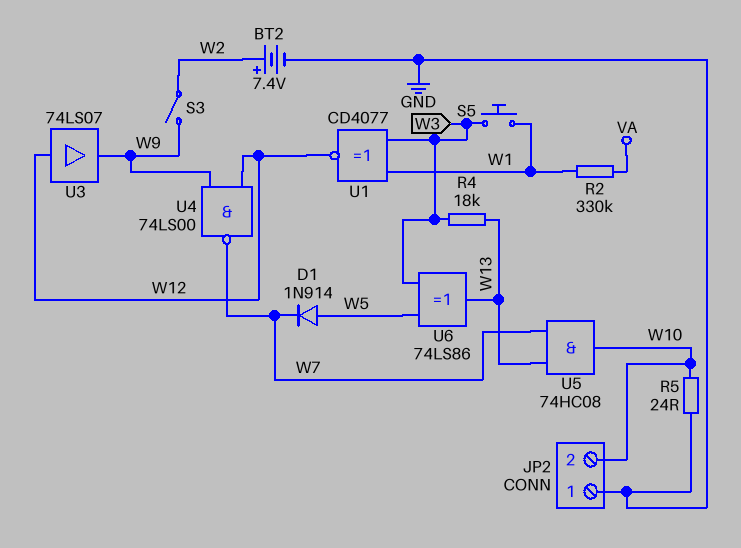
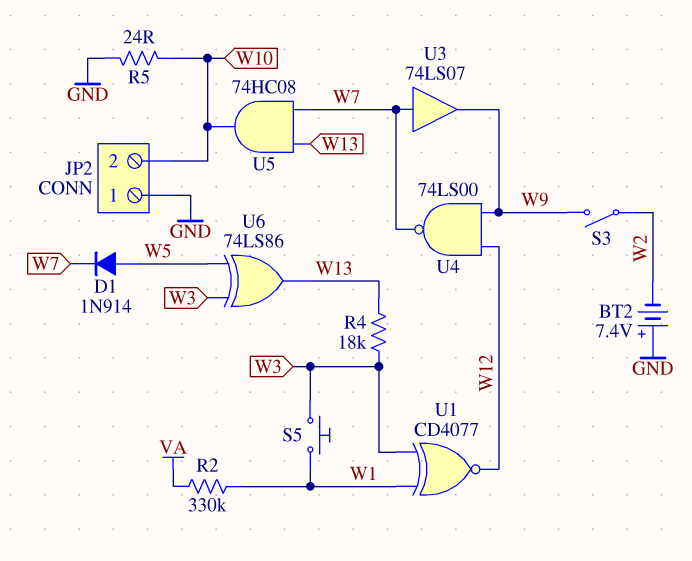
BT2: 7.4V (plus W2, minus GND) -> 7.4V (plus GND, minus W2)
U3: buffer 74LS07 (in W12, out W9) -> buffer 74LS07 (in W7, out W9)

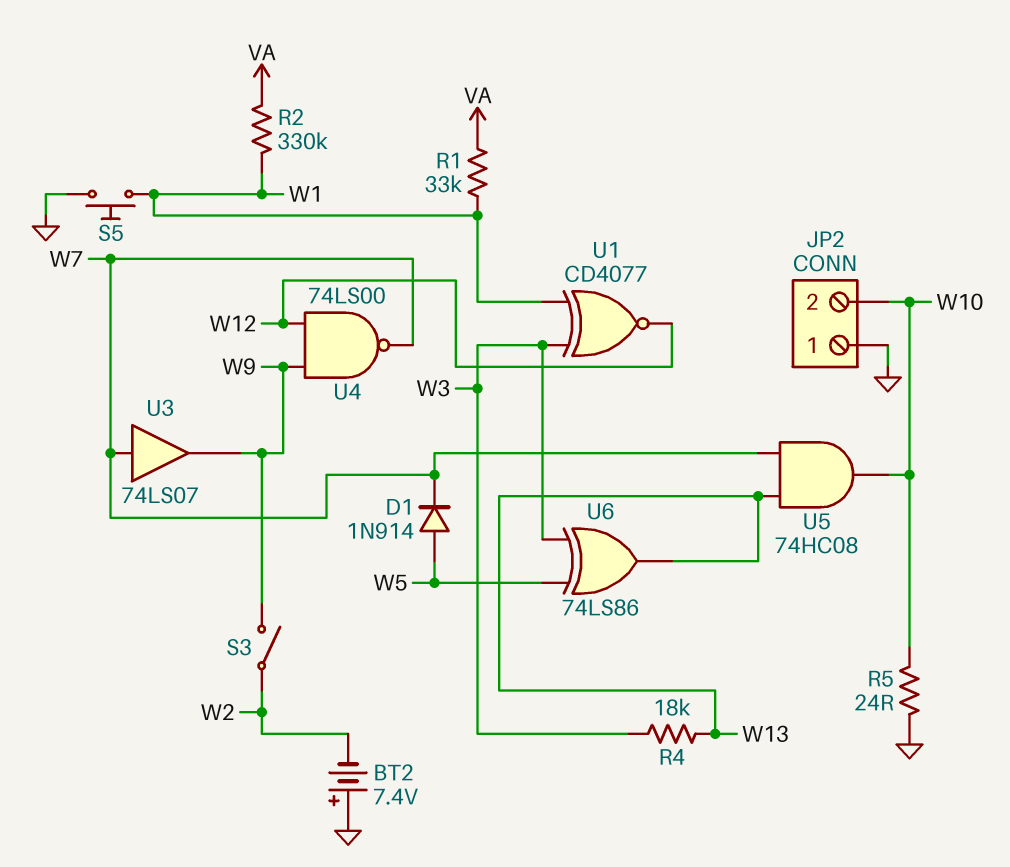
R1: none -> 33k (VA, W1)
S5: button (W1, W3) -> button (GND, W1)

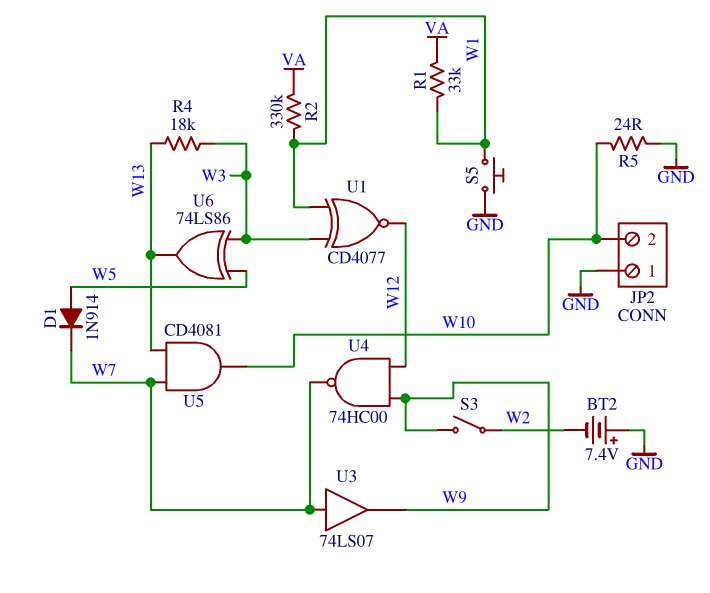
U4: NAND 74LS00 (in W9, in W12, out W7) -> NAND 74HC00 (in W9, in W12, out W7)
U5: AND 74HC08 (in W7, in W13, out W10) -> AND CD4081 (in W7, in W13, out W10)

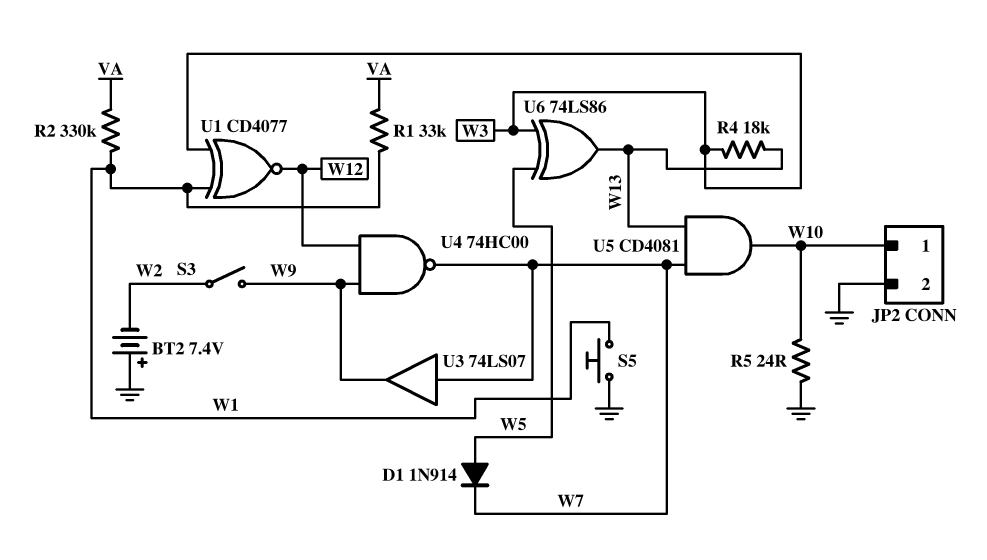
JP2 pin 1: GND -> W10
JP2 pin 2: W10 -> GND

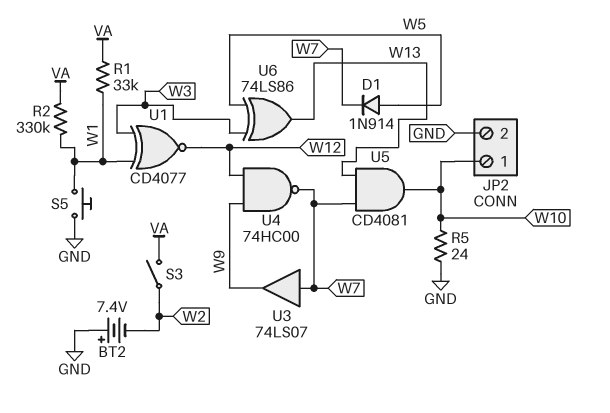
R4: 18k (W3, W13) -> none
S3: switch (W2, W9) -> switch (VA, W2)

